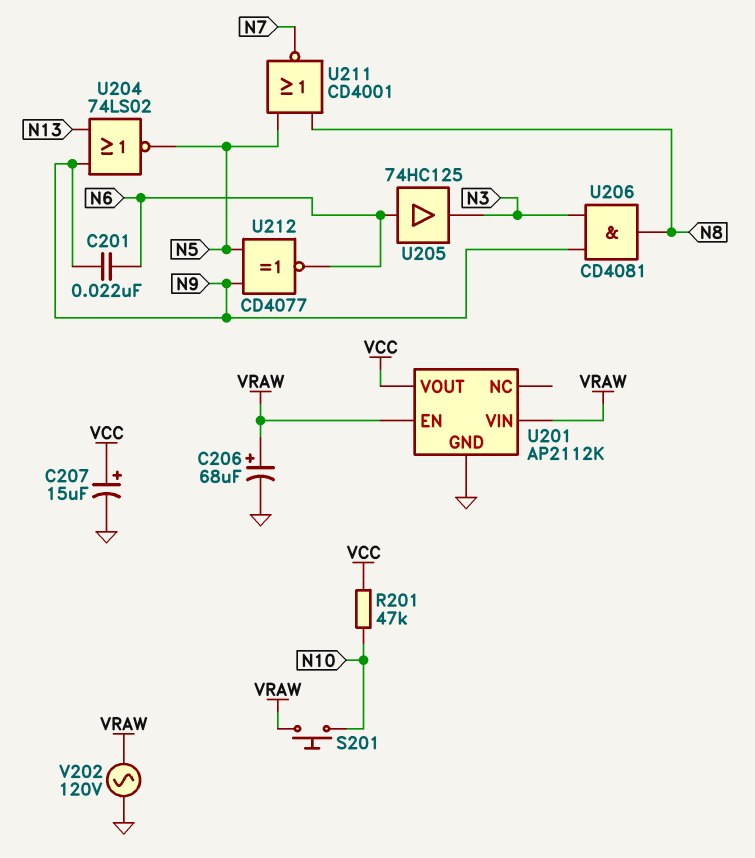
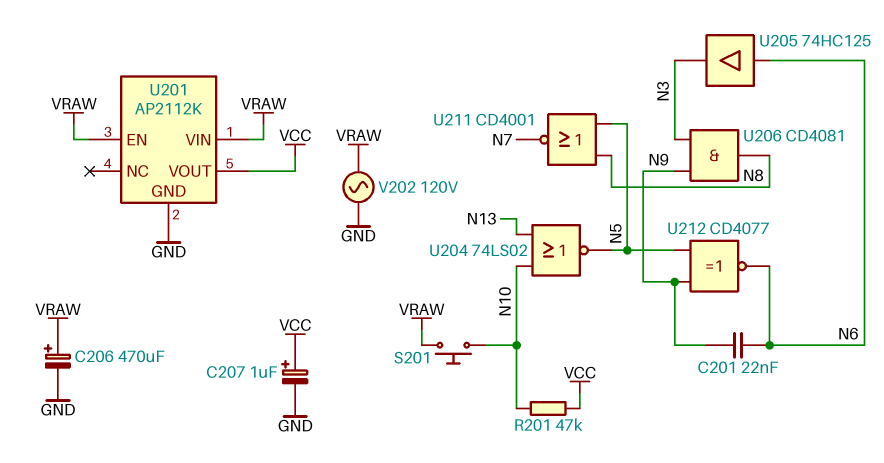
C206: 68uF (plus VRAW, minus GND) -> 470uF (plus VRAW, minus GND)
C207: 15uF (plus VCC, minus GND) -> 1uF (plus VCC, minus GND)
U204: NOR 74LS02 (in N9, in N13, out N5) -> NOR 74LS02 (in N10, in N13, out N5)

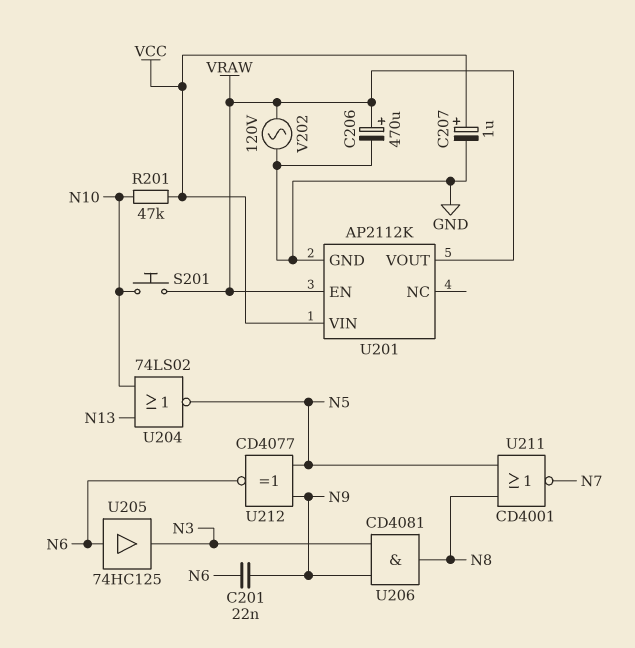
U201 pin VIN: VRAW -> VCC
U201 pin VOUT: VCC -> VRAW

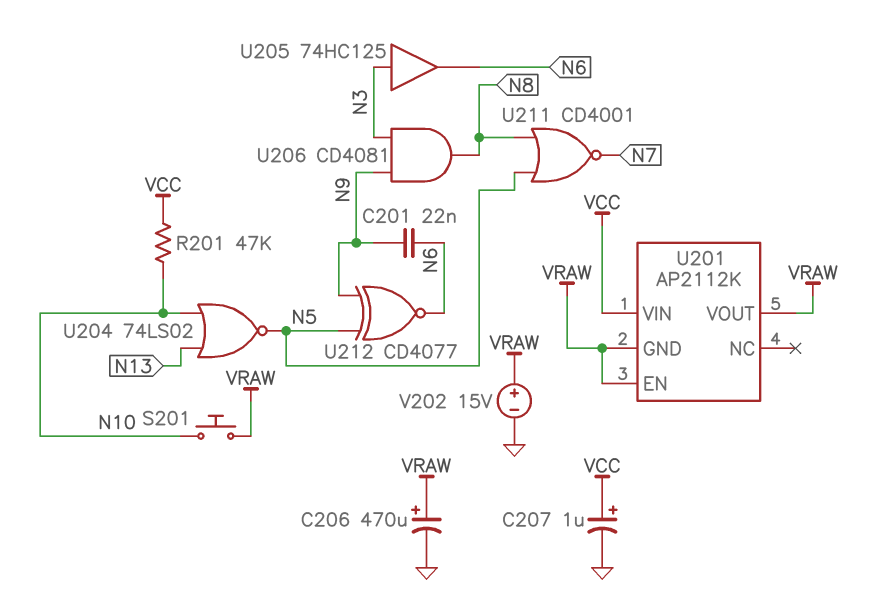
U201 pin GND: GND -> VRAW
U205: buffer 74HC125 (in N6, out N3) -> buffer 74HC125 (in N3, out N6)
V202: AC 120V (GND, VRAW) -> 15V (plus VRAW, minus GND)

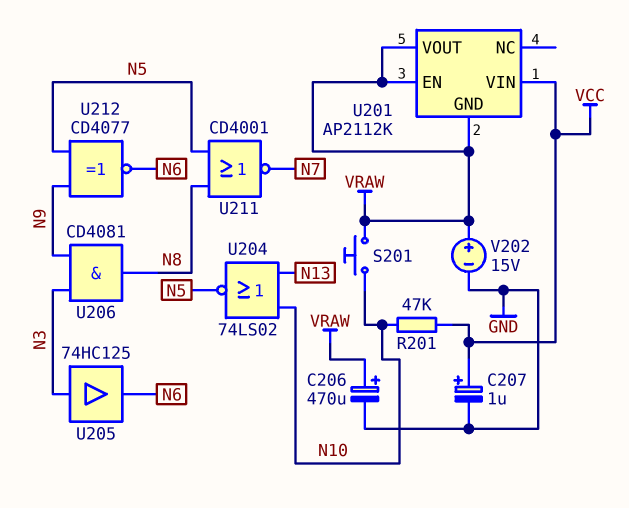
C201: 22nF (N6, N9) -> none

